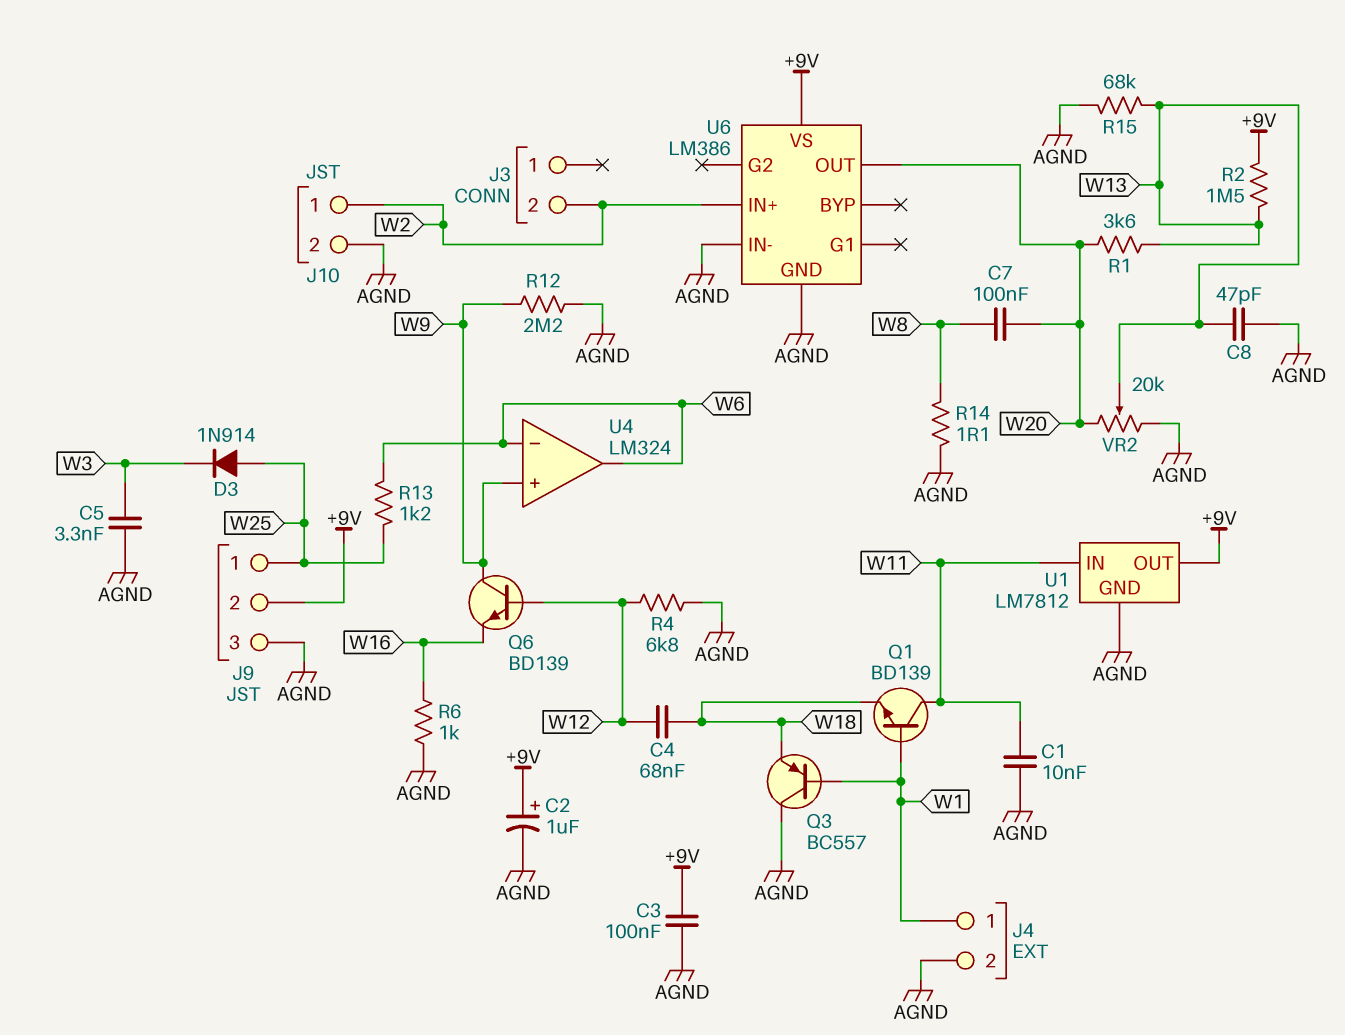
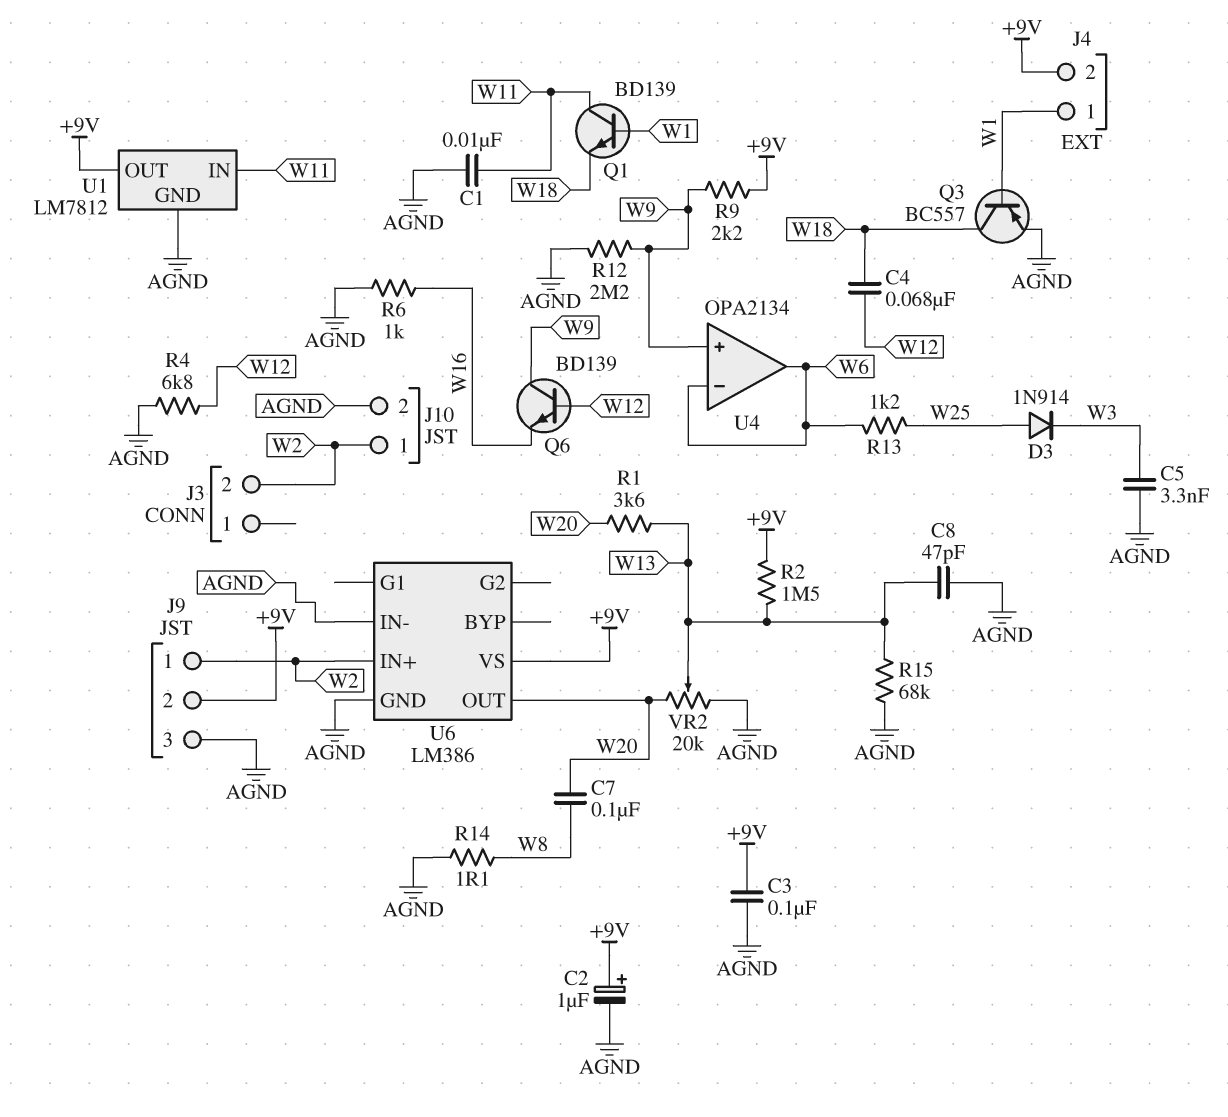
J4 pin 2: AGND -> +9V
J9 pin 1: W25 -> W2
Q3: PNP BC557 (B W1, C AGND, E W18) -> PNP BC557 (B W1, C W18, E AGND)
R9: none -> 2.2k (+9V, W9)
U4: LM324 -> OPA2134

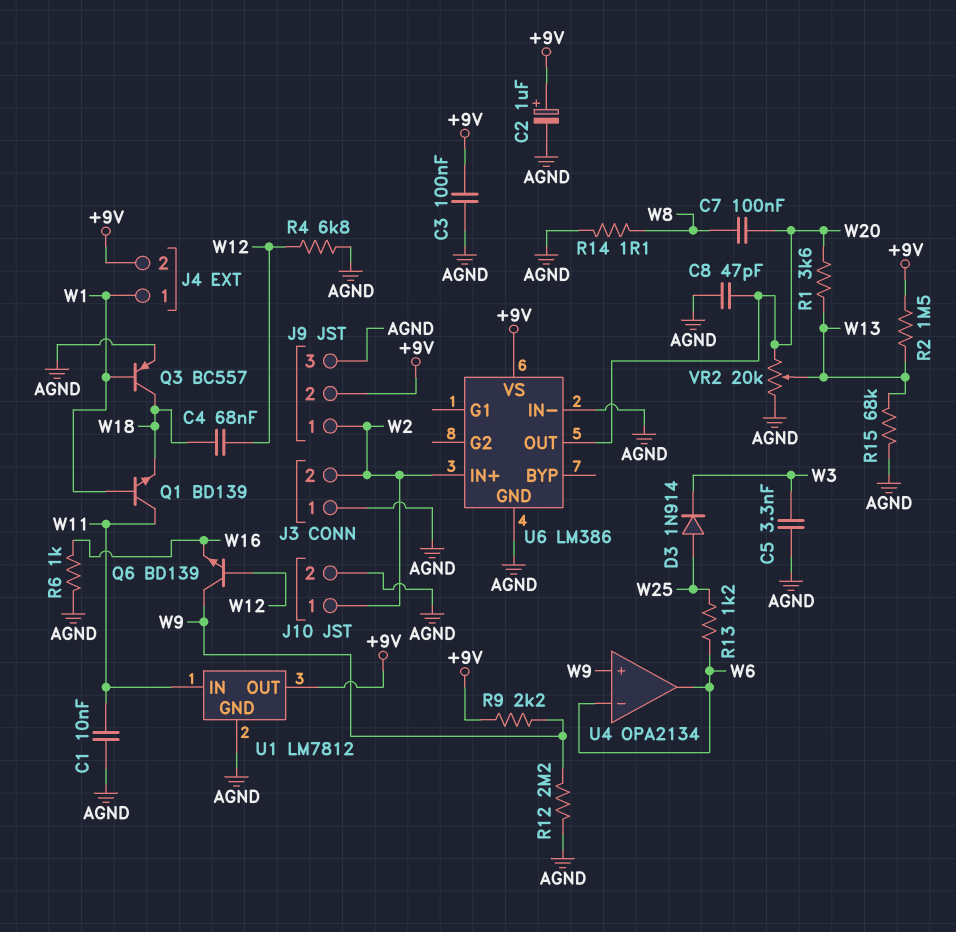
C8: 47pF (AGND, W13) -> 47pF (AGND, W20)
J3 pin 1: none -> AGND

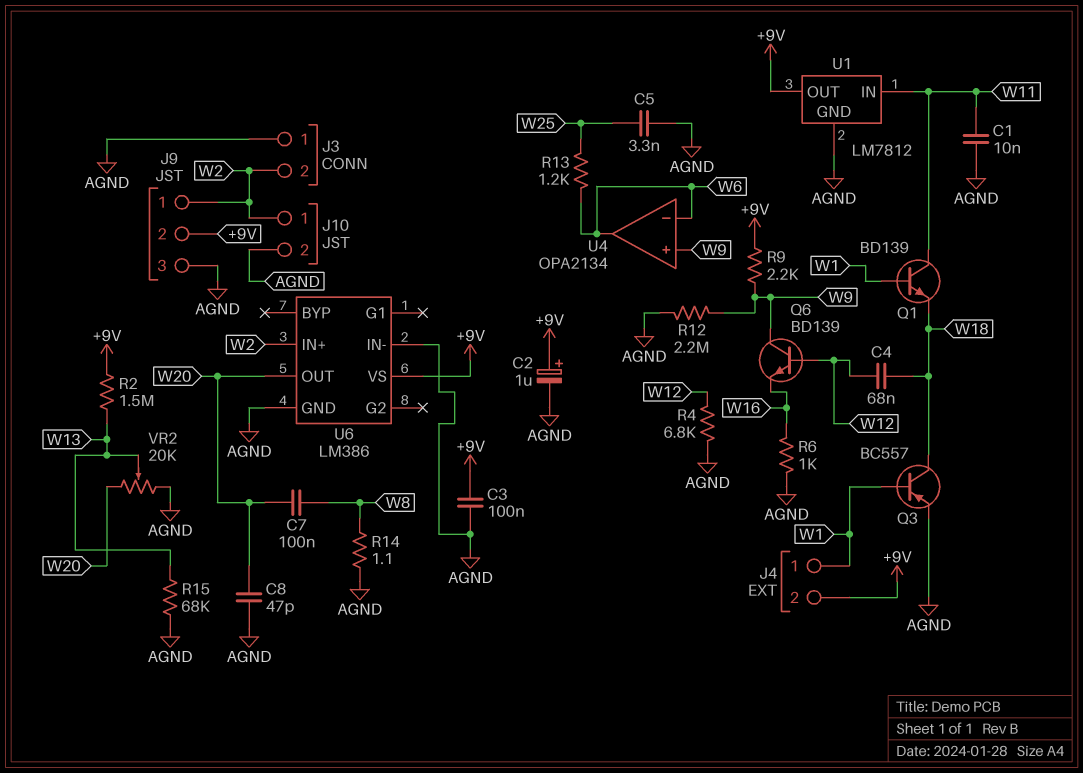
C5: 3.3nF (AGND, W3) -> 3.3nF (AGND, W25)
D3: diode 1N914 (A W25, K W3) -> none
R1: 3.6k (W13, W20) -> none

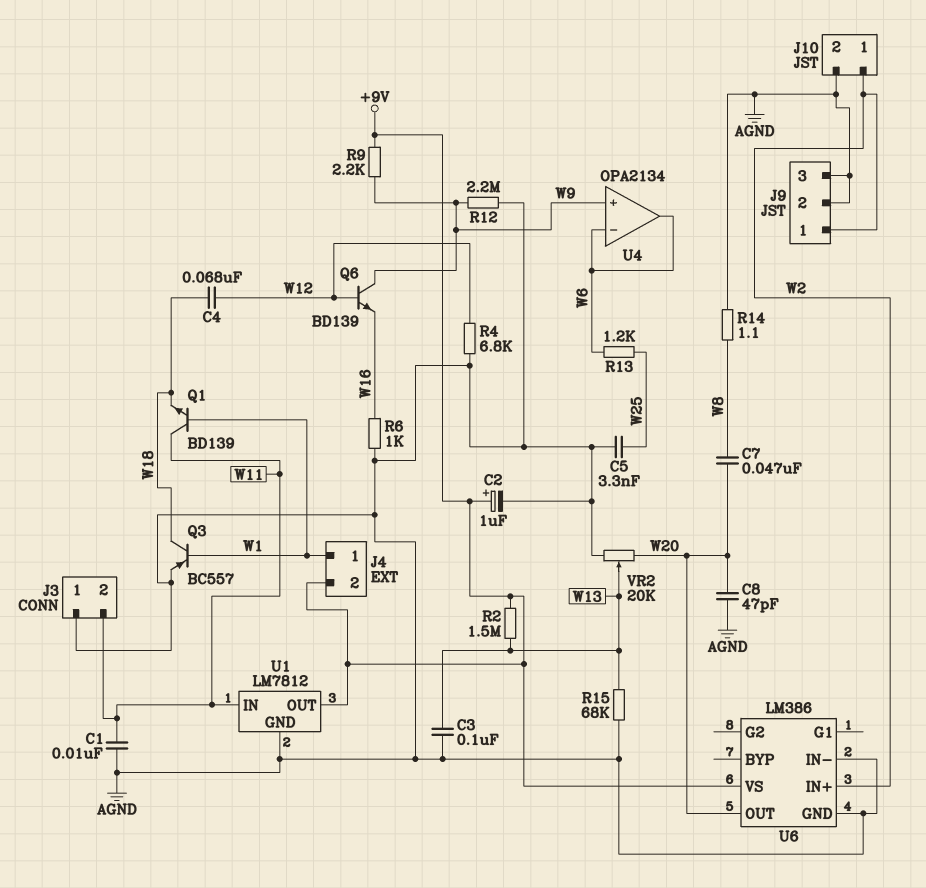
C3: 100nF (+9V, AGND) -> 100nF (AGND, W13)
C7: 100nF (W8, W20) -> 47nF (W8, W20)
J3 pin 2: W2 -> W11
J9 pin 2: +9V -> AGND

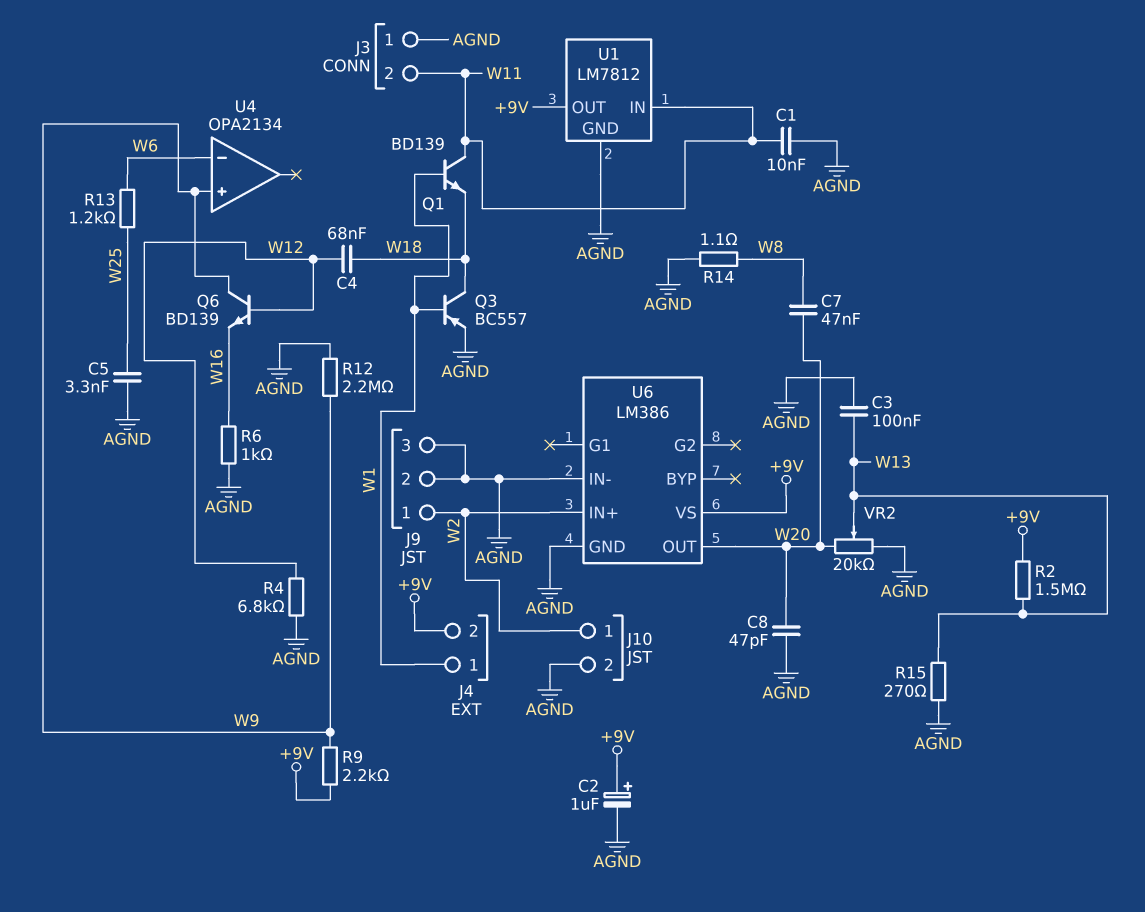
R15: 68k (AGND, W13) -> 270 (AGND, W13)
U4 pin out: W6 -> none

